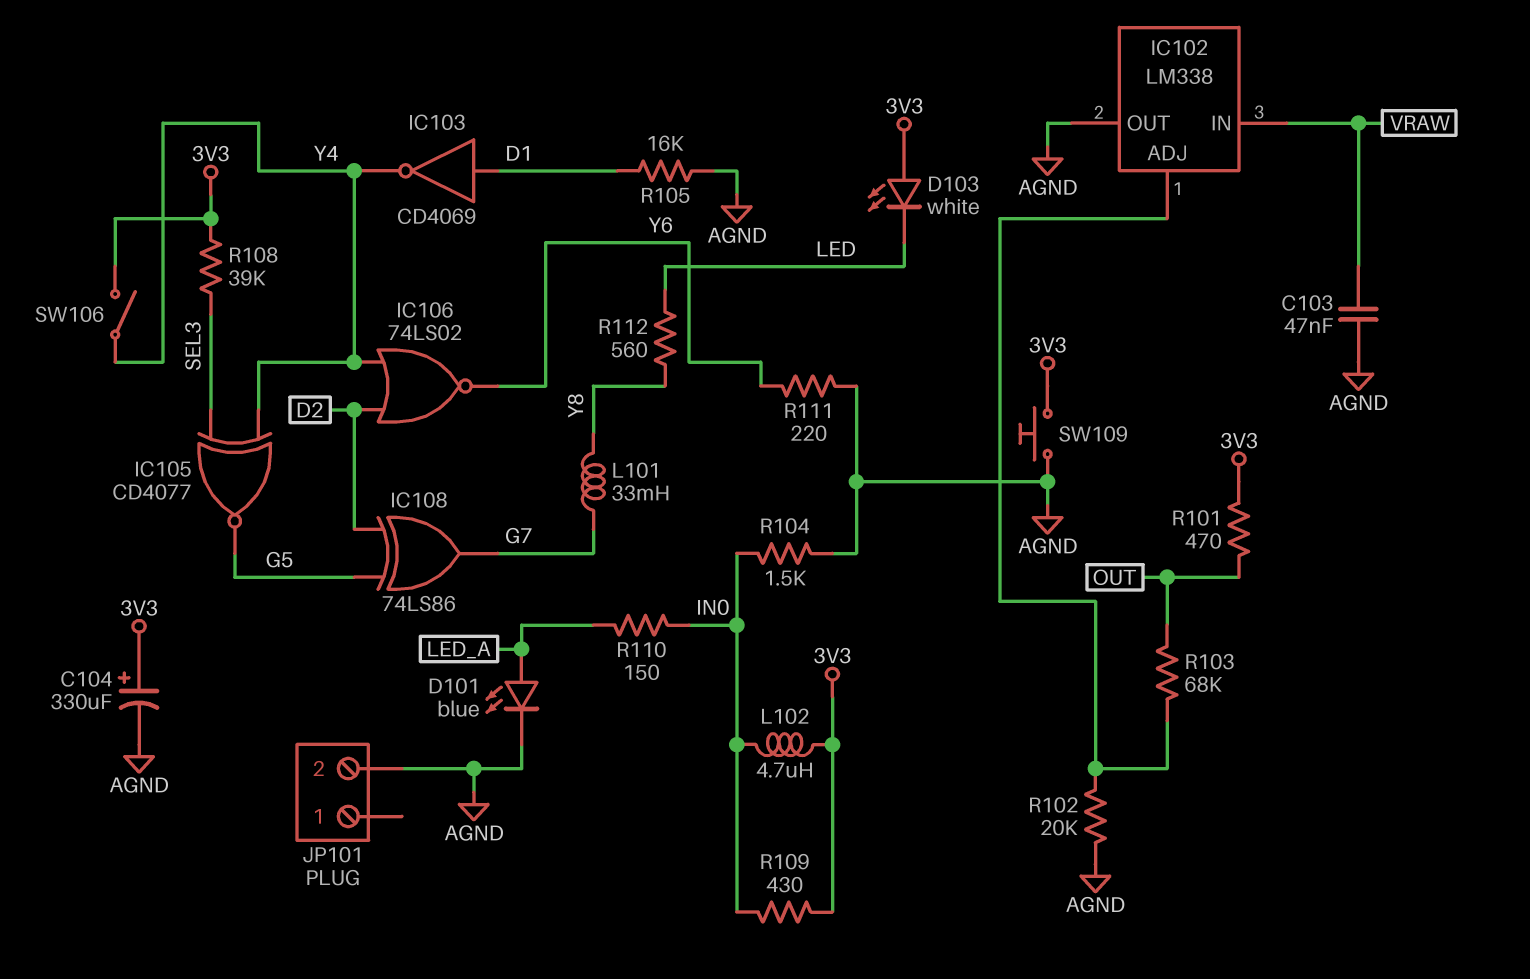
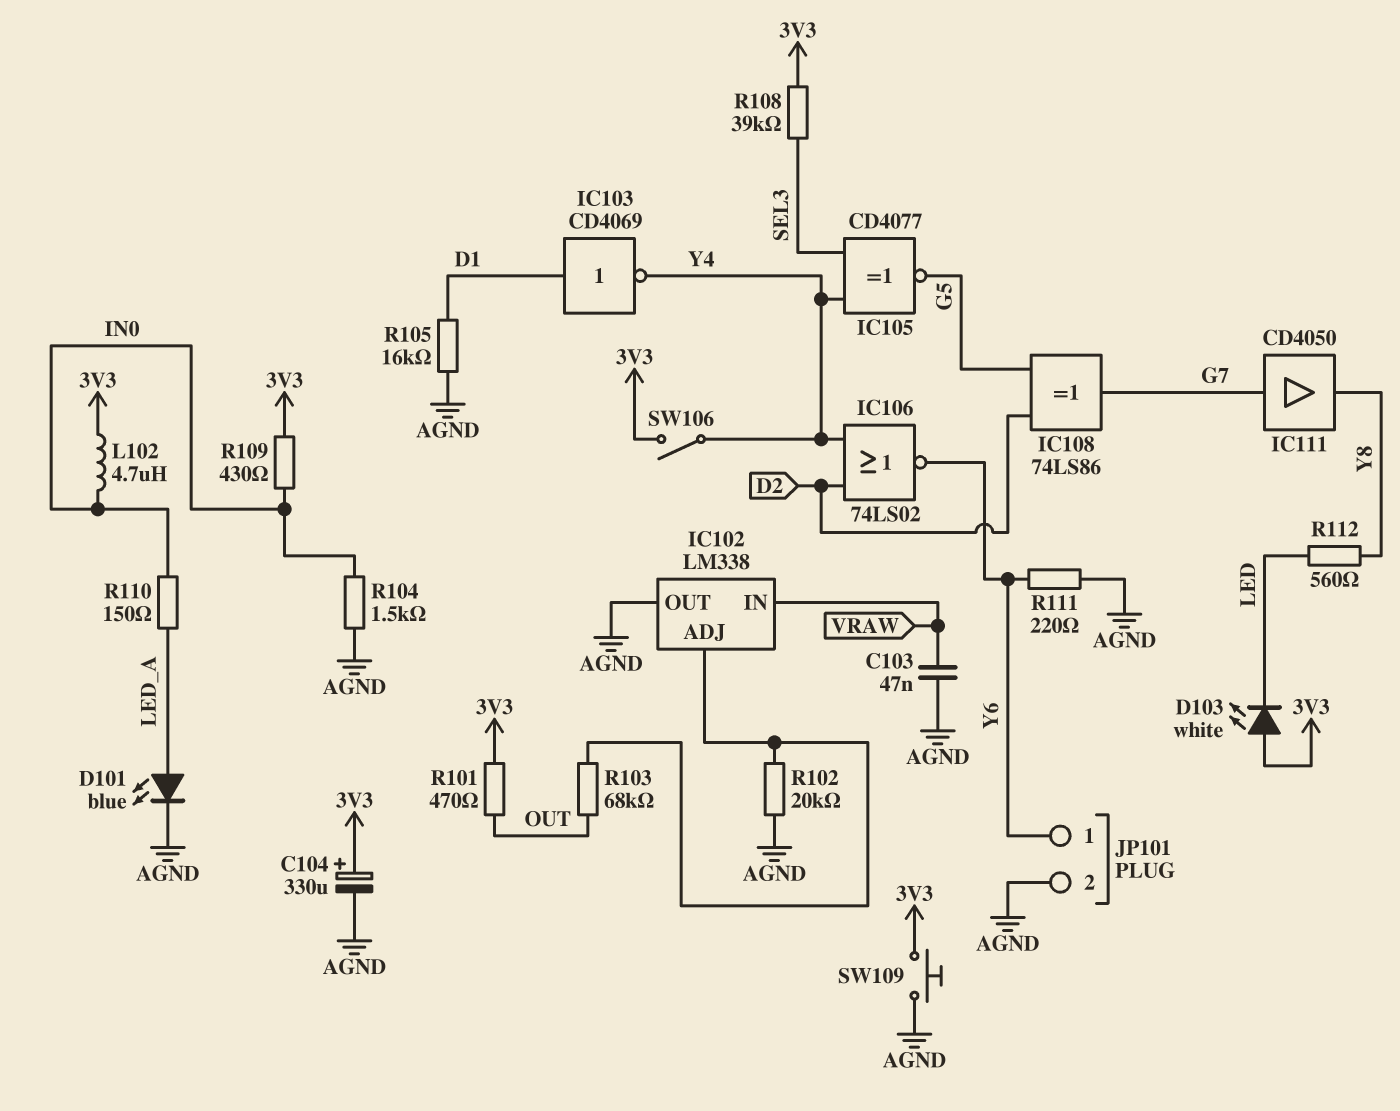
IC111: none -> buffer CD4050 (in G7, out Y8)
JP101 pin 1: none -> Y6
L101: 33mH (G7, Y8) -> none

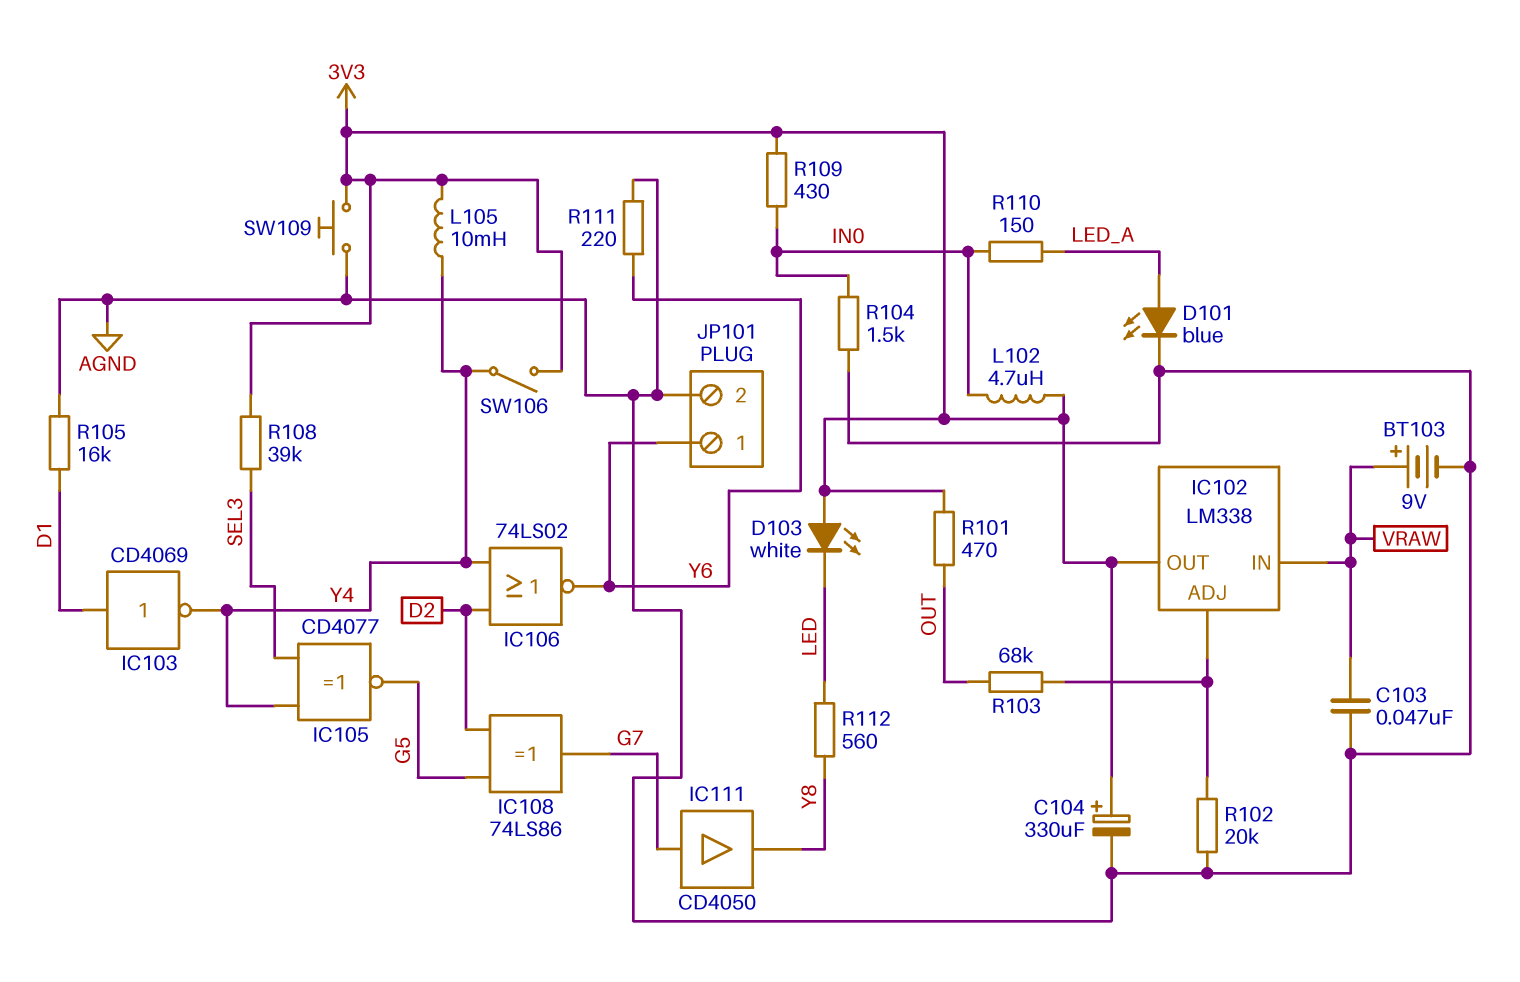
BT103: none -> 9V (plus VRAW, minus AGND)
IC102 pin OUT: AGND -> 3V3
L105: none -> 10mH (3V3, Y4)

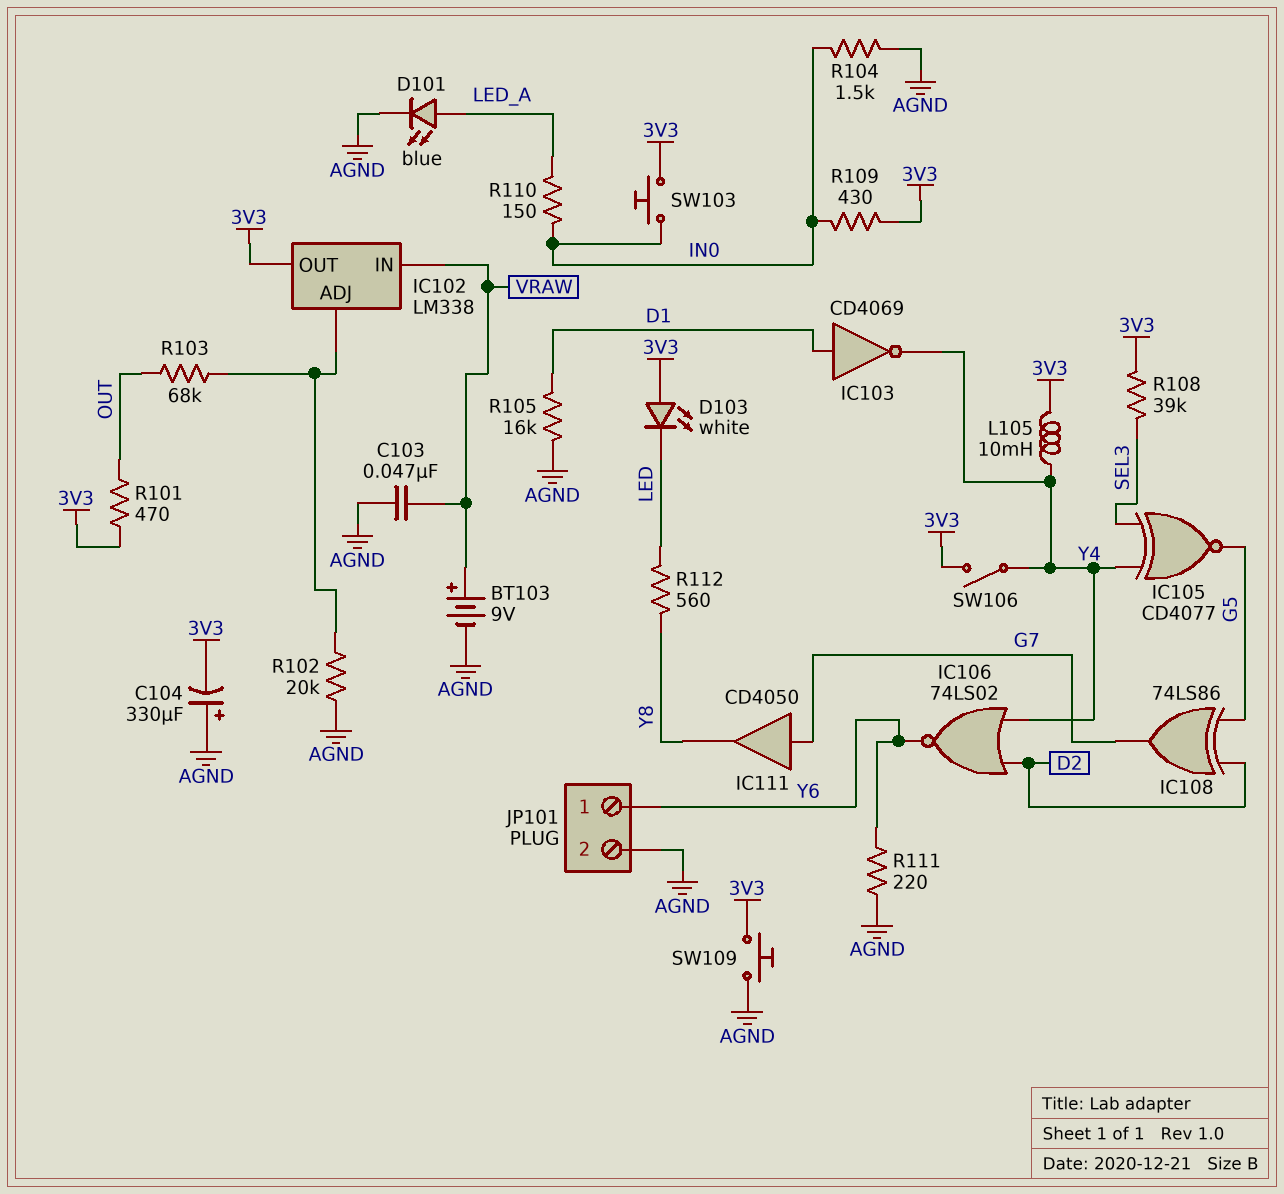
C104: 330uF (plus 3V3, minus AGND) -> 330uF (plus AGND, minus 3V3)
L102: 4.7uH (3V3, IN0) -> none
SW103: none -> button (3V3, IN0)

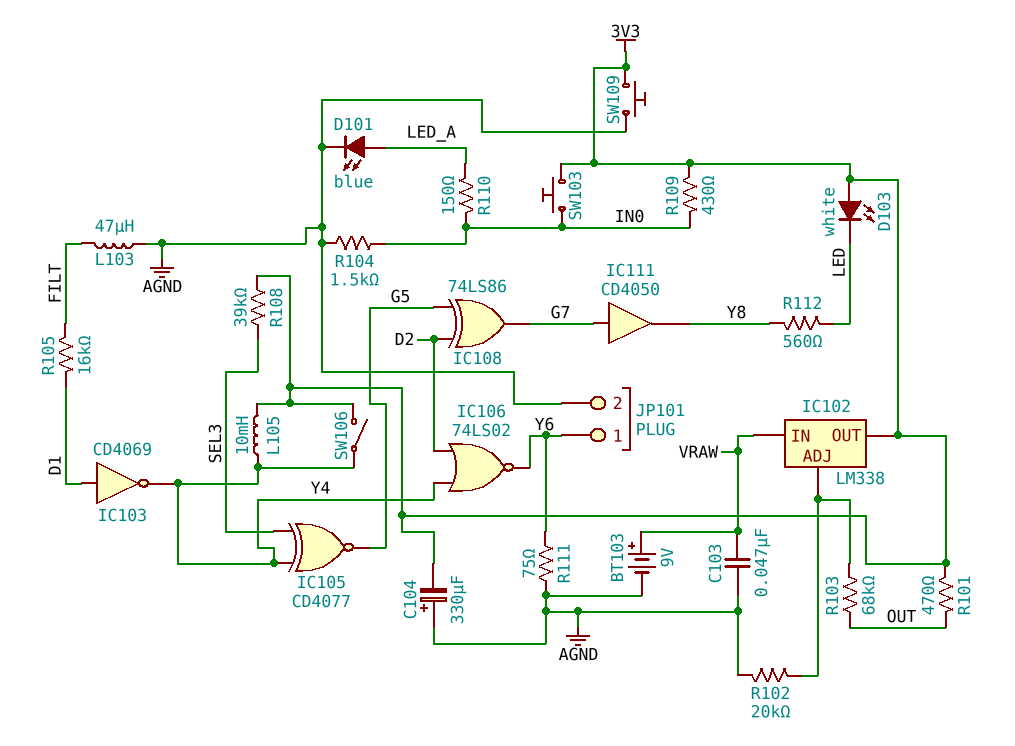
L103: none -> 47uH (AGND, FILT)
R105: 16k (AGND, D1) -> 16k (D1, FILT)
R111: 220 (AGND, Y6) -> 75 (AGND, Y6)

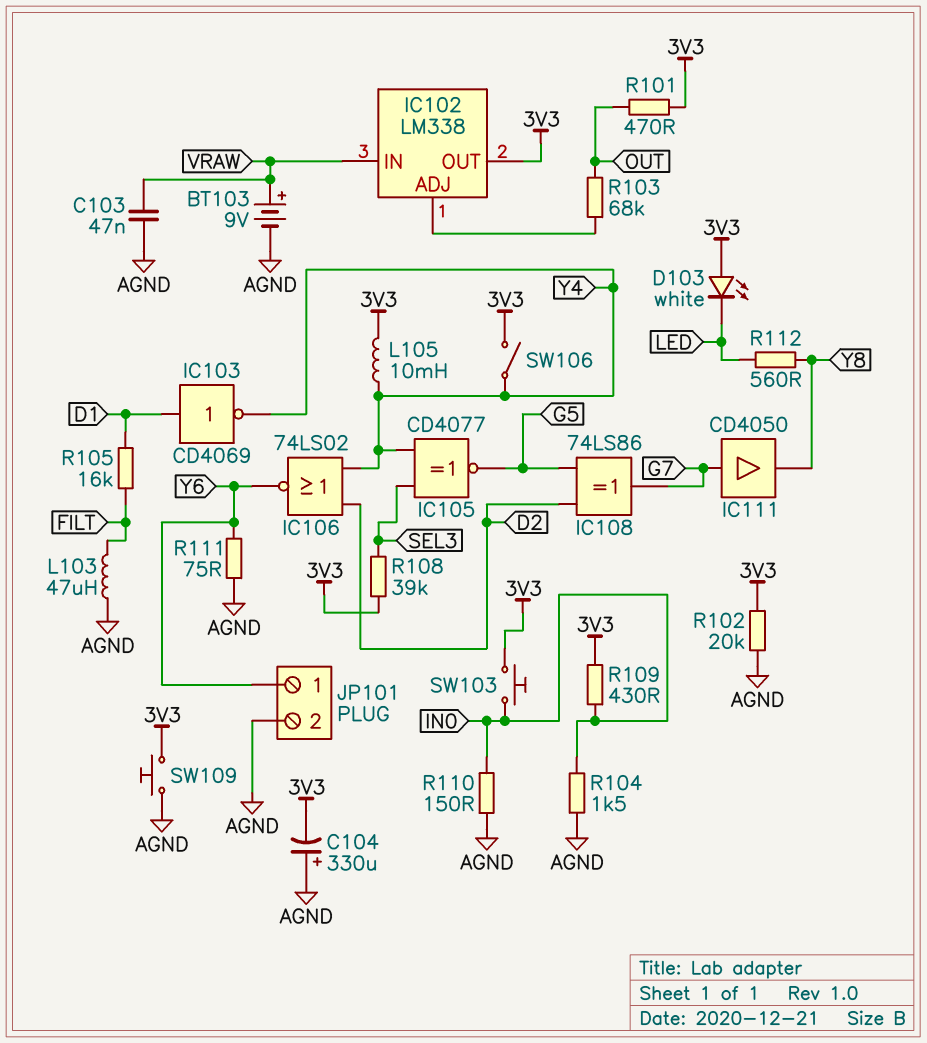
D101: LED blue (A LED_A, K AGND) -> none
R102: 20k (AGND, IC102/ADJ) -> 20k (3V3, AGND)
R110: 150 (IN0, LED_A) -> 150 (AGND, IN0)

